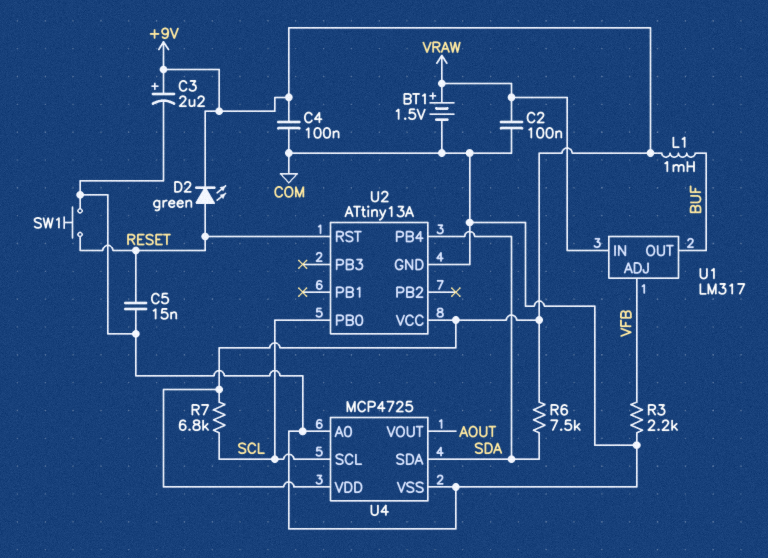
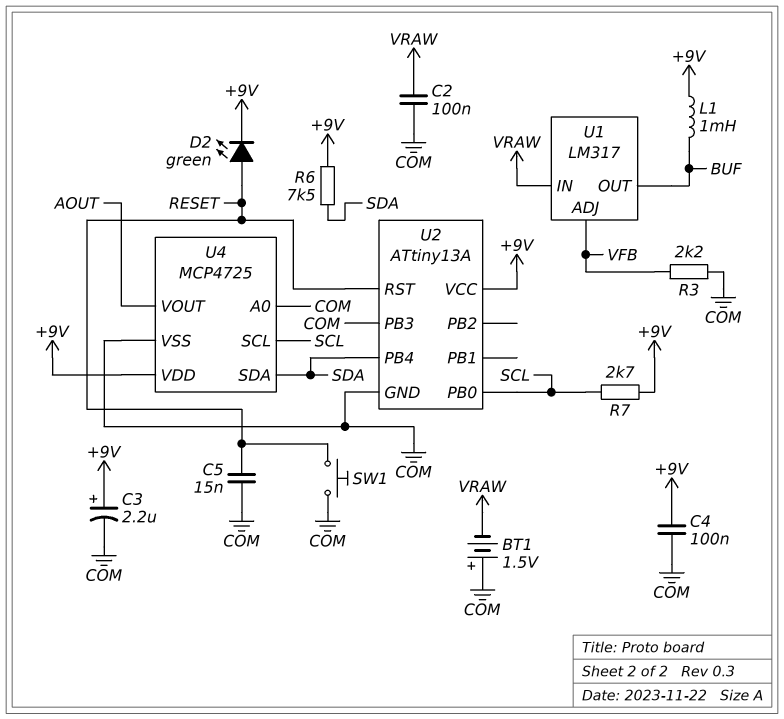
BT1: 1.5V (plus VRAW, minus COM) -> 1.5V (plus COM, minus VRAW)
R7: 6.8k (+9V, SCL) -> 2.7k (+9V, SCL)
U2 pin PB3: none -> COM

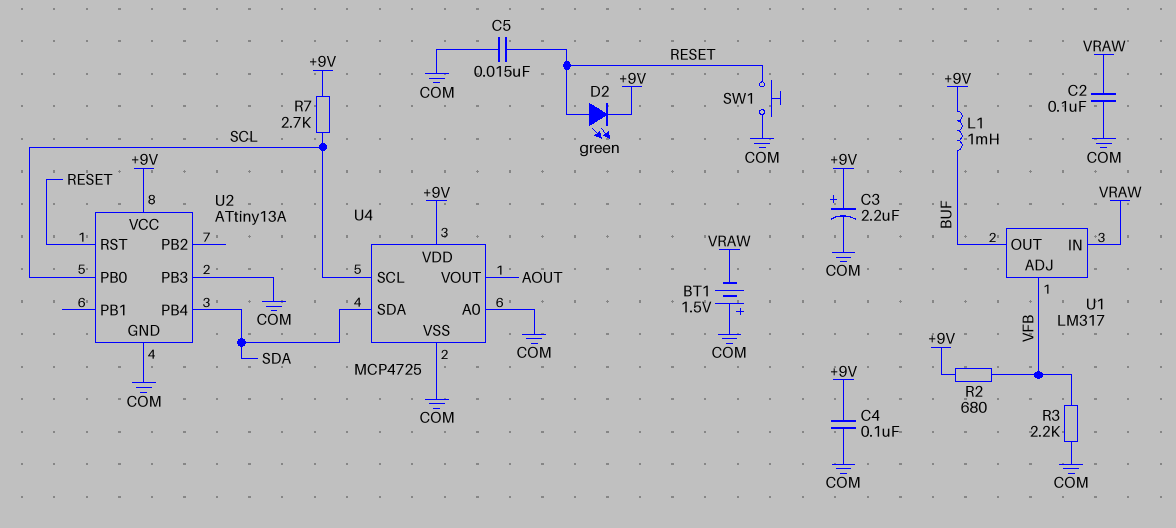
R2: none -> 680 (+9V, VFB)
R6: 7.5k (+9V, SDA) -> none

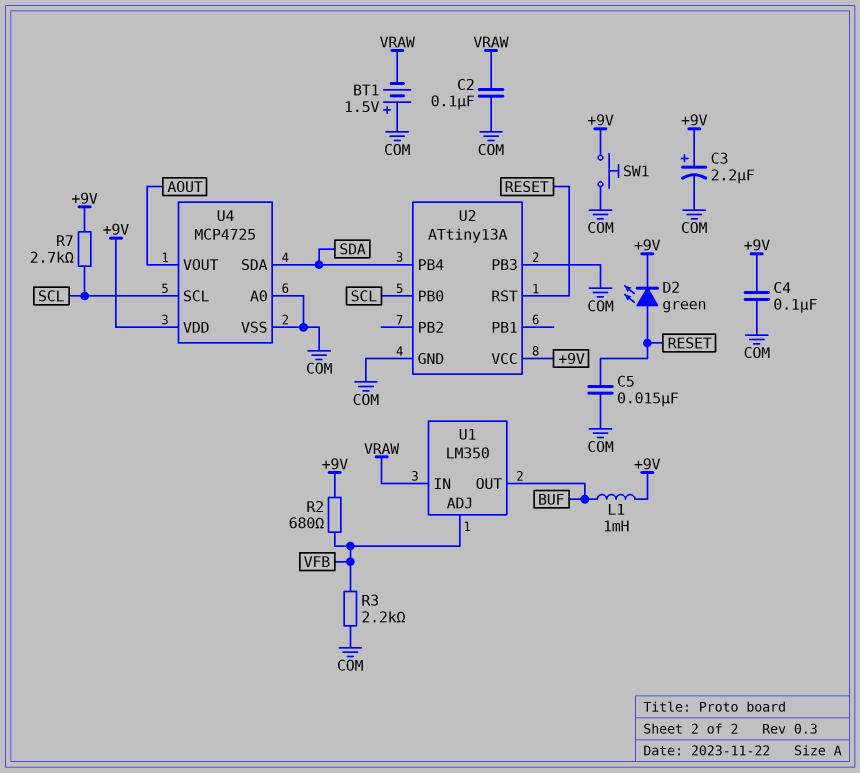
SW1: button (COM, RESET) -> button (+9V, COM)
U1: LM317 -> LM350

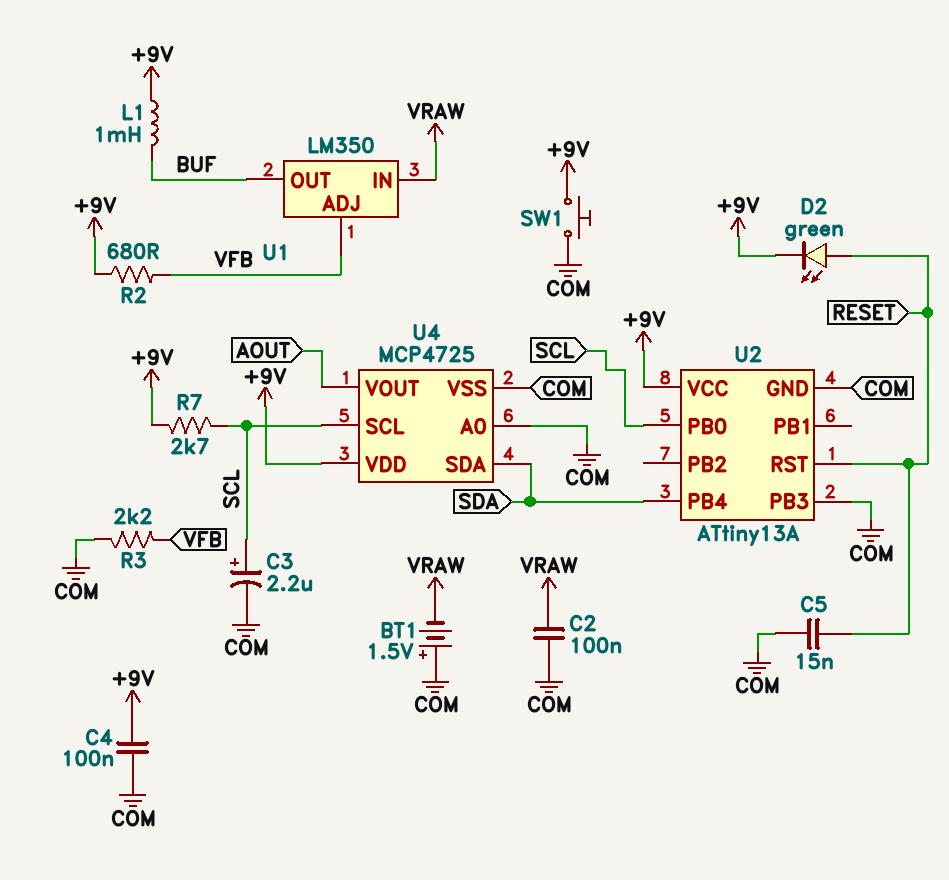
C3: 2.2uF (plus +9V, minus COM) -> 2.2uF (plus SCL, minus COM)

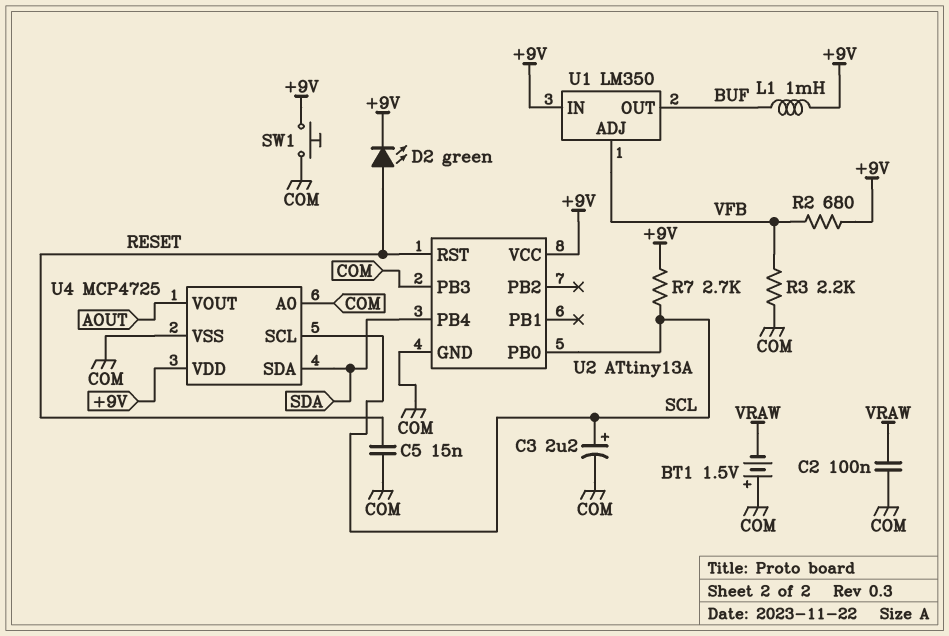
C4: 100nF (+9V, COM) -> none
U1 pin IN: VRAW -> +9V

